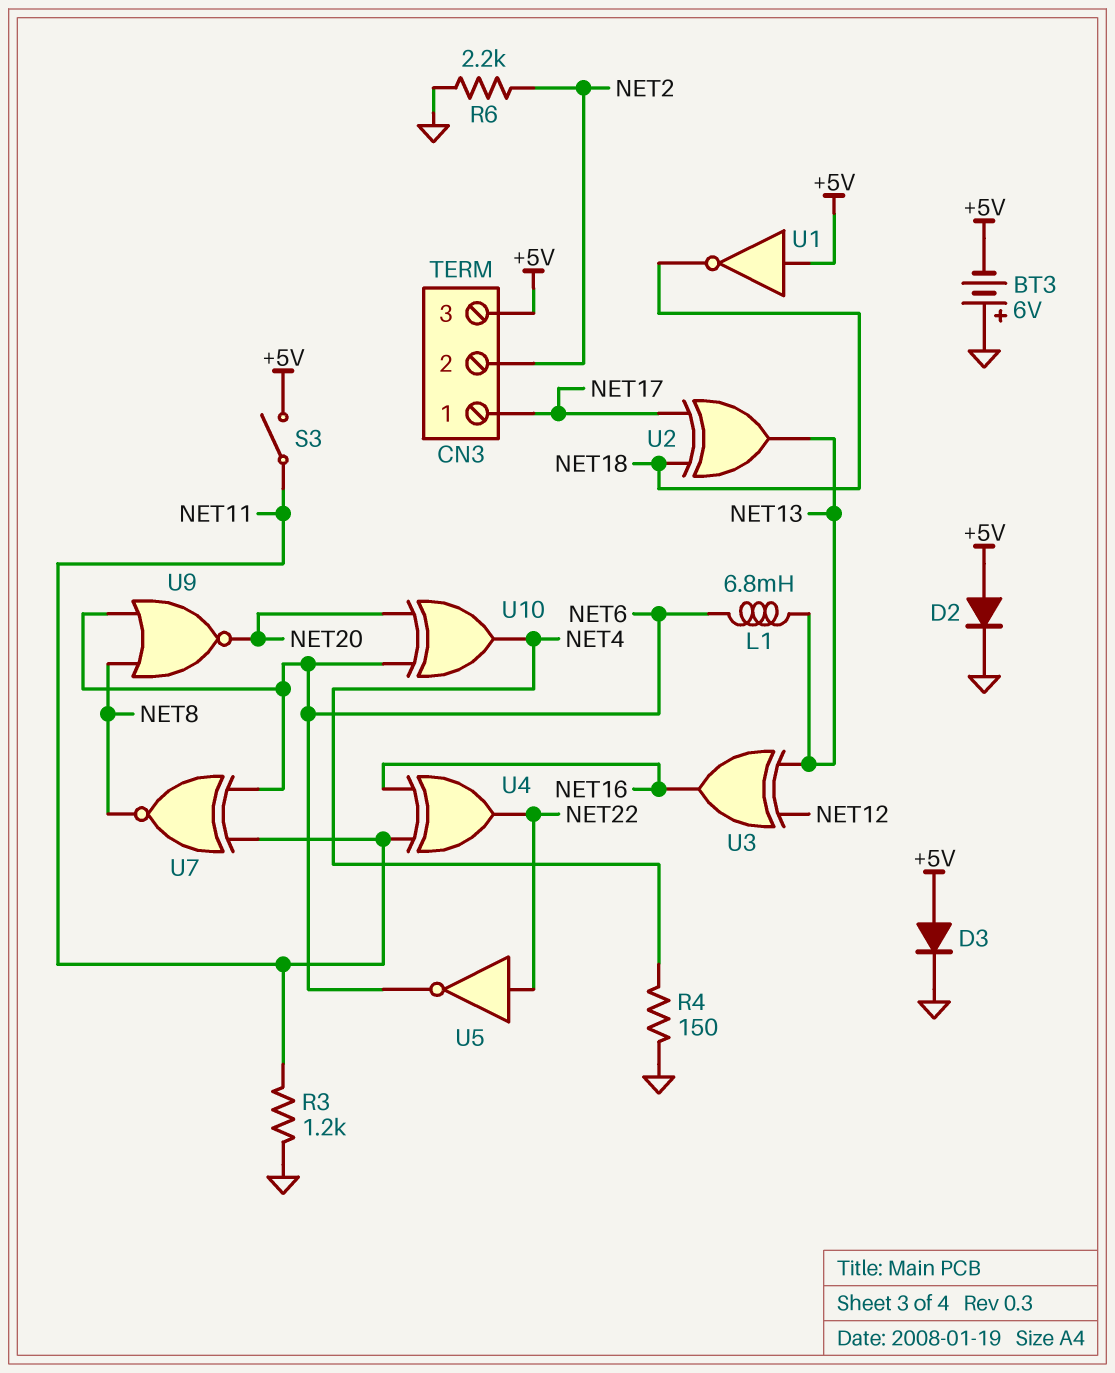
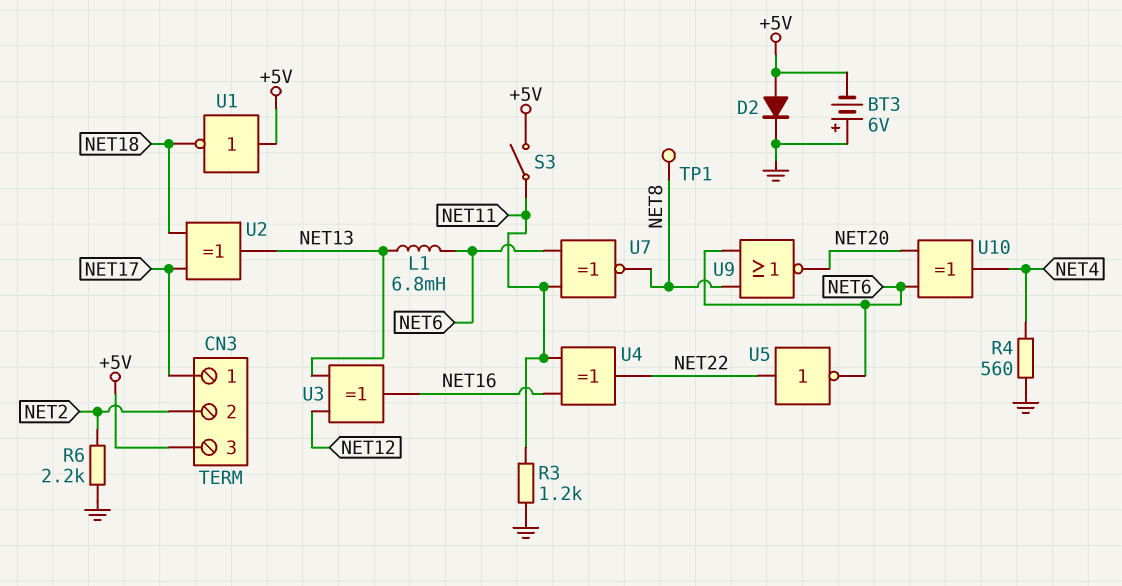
D3: diode (A +5V, K GND) -> none
R4: 150 (GND, NET4) -> 560 (GND, NET4)
TP1: none -> test point (NET8)

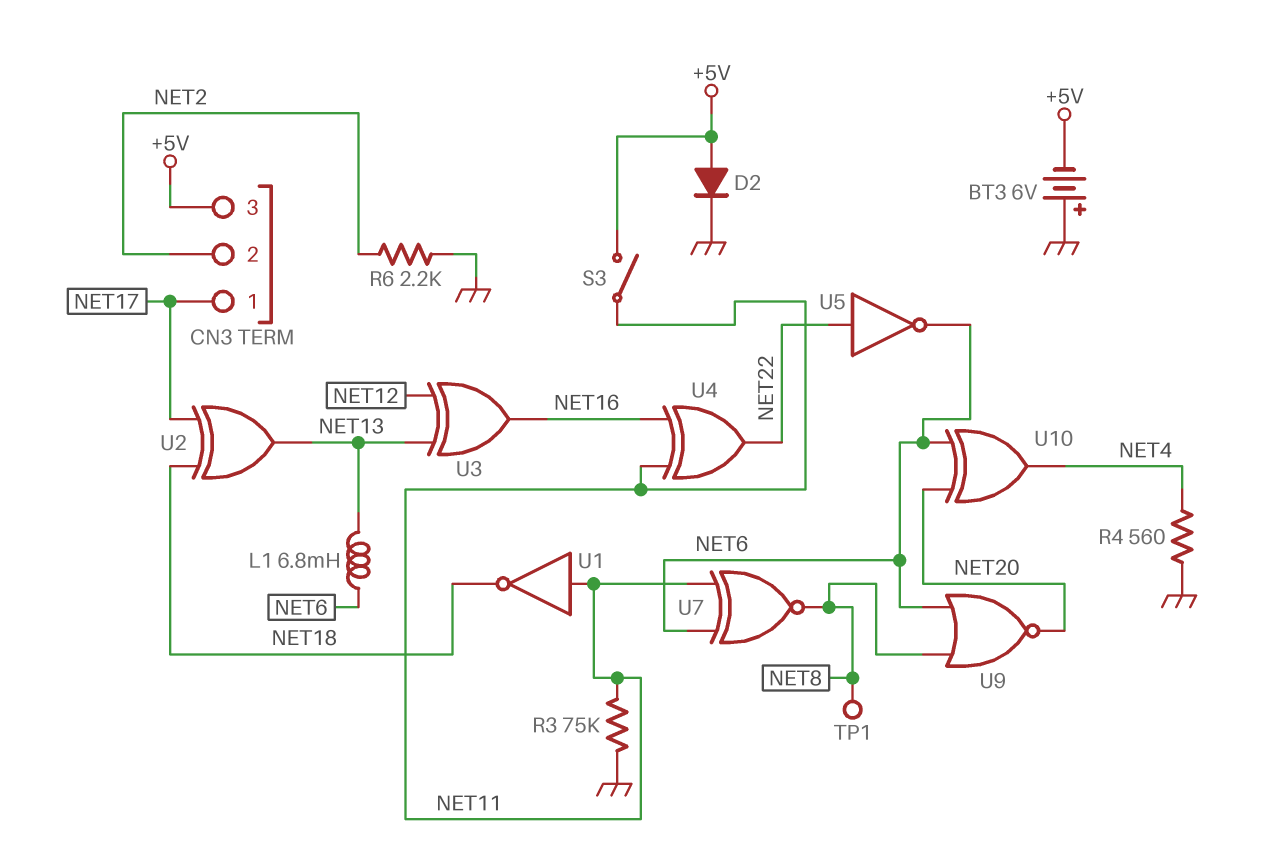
R3: 1.2k (GND, NET11) -> 75k (GND, NET11)
U1: NOT (in +5V, out NET18) -> NOT (in NET11, out NET18)

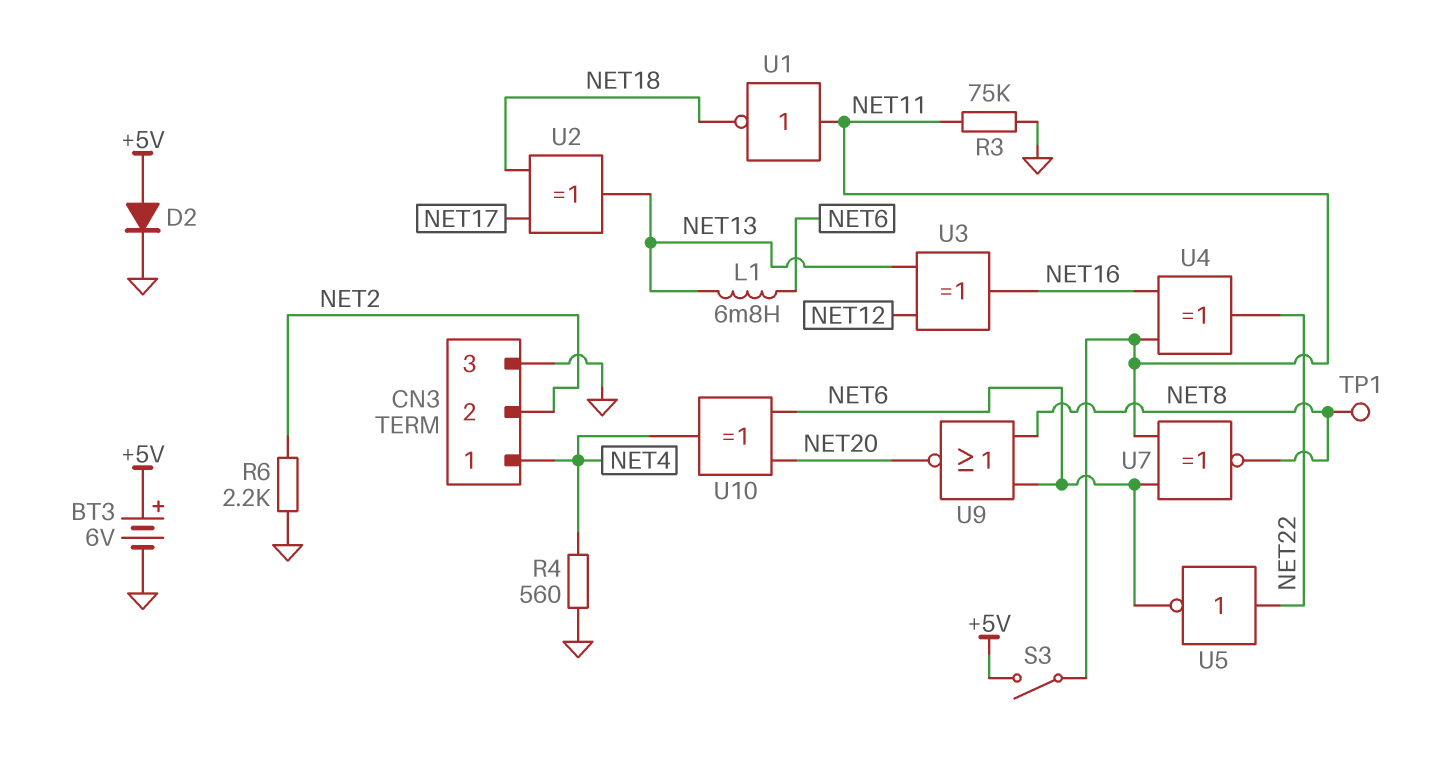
BT3: 6V (plus GND, minus +5V) -> 6V (plus +5V, minus GND)
CN3 pin 1: NET17 -> NET4
CN3 pin 3: +5V -> GND

